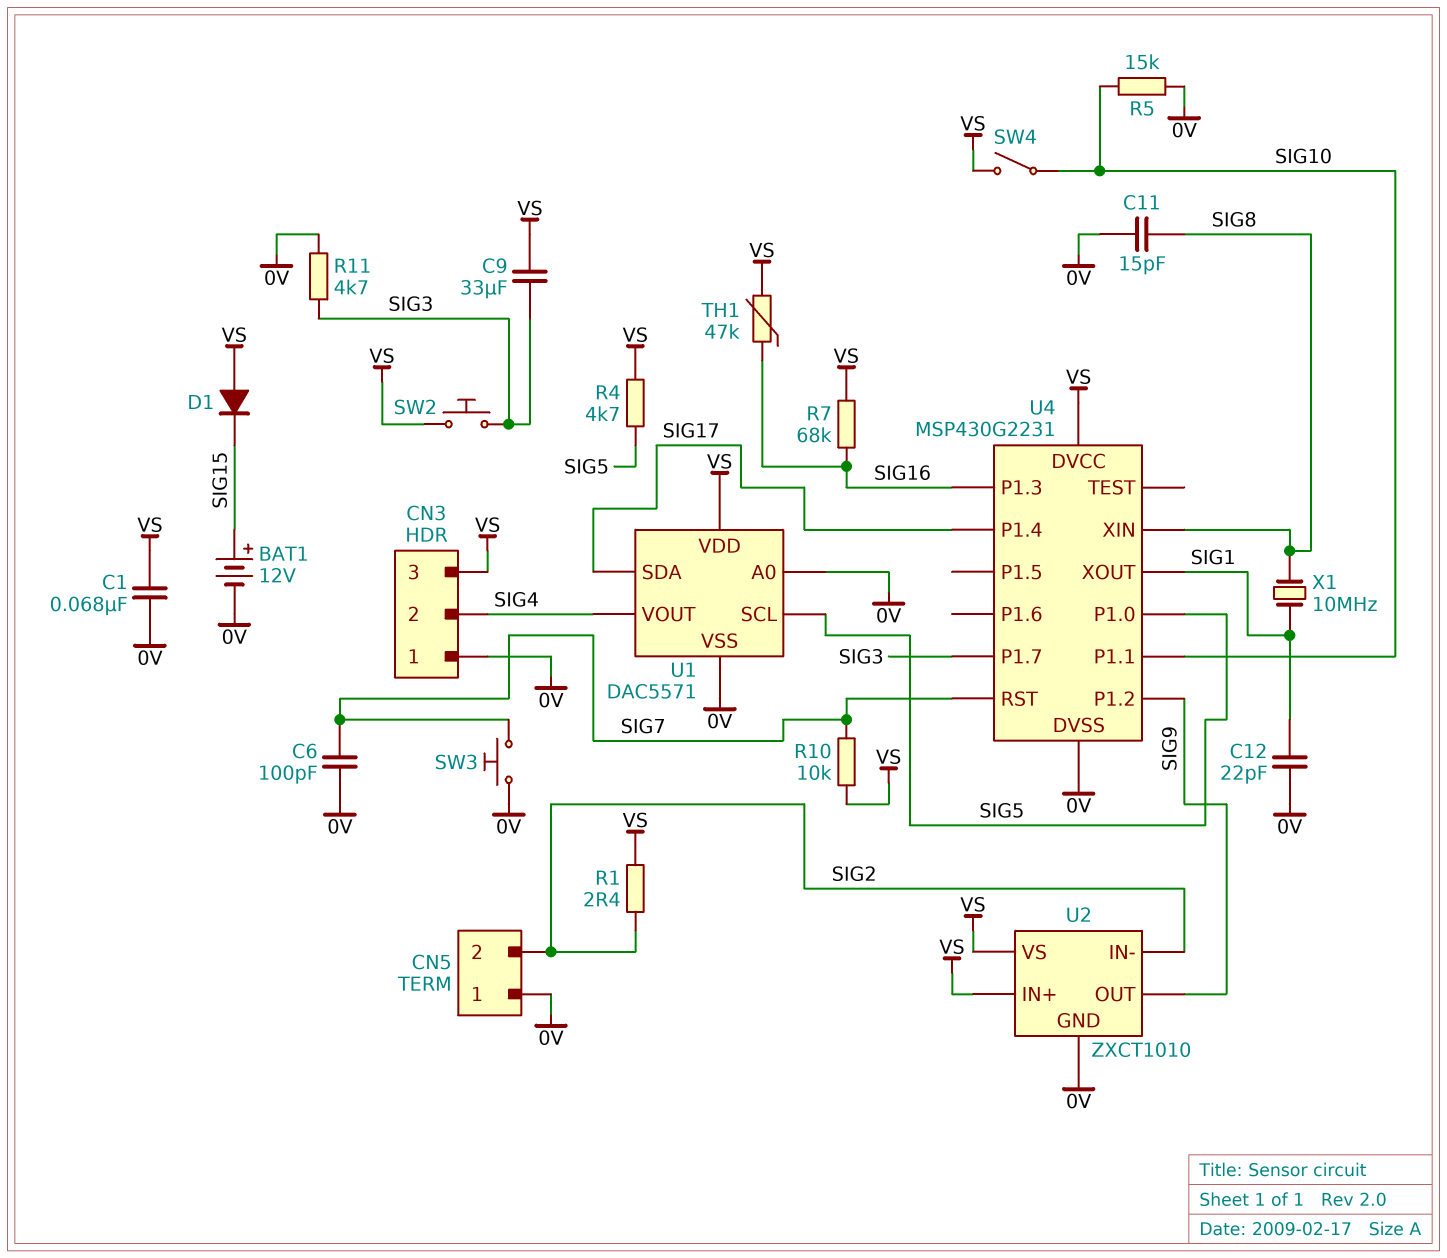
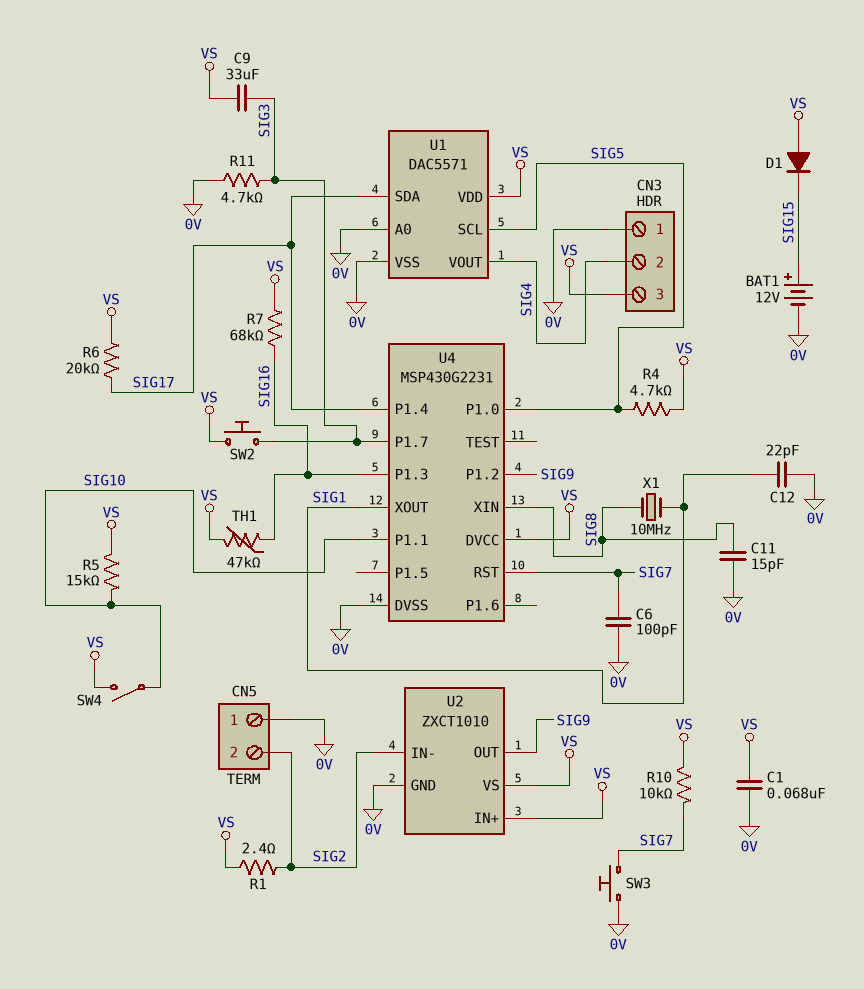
R5: 15k (0V, SIG10) -> 15k (SIG10, VS)
R6: none -> 20k (SIG17, VS)

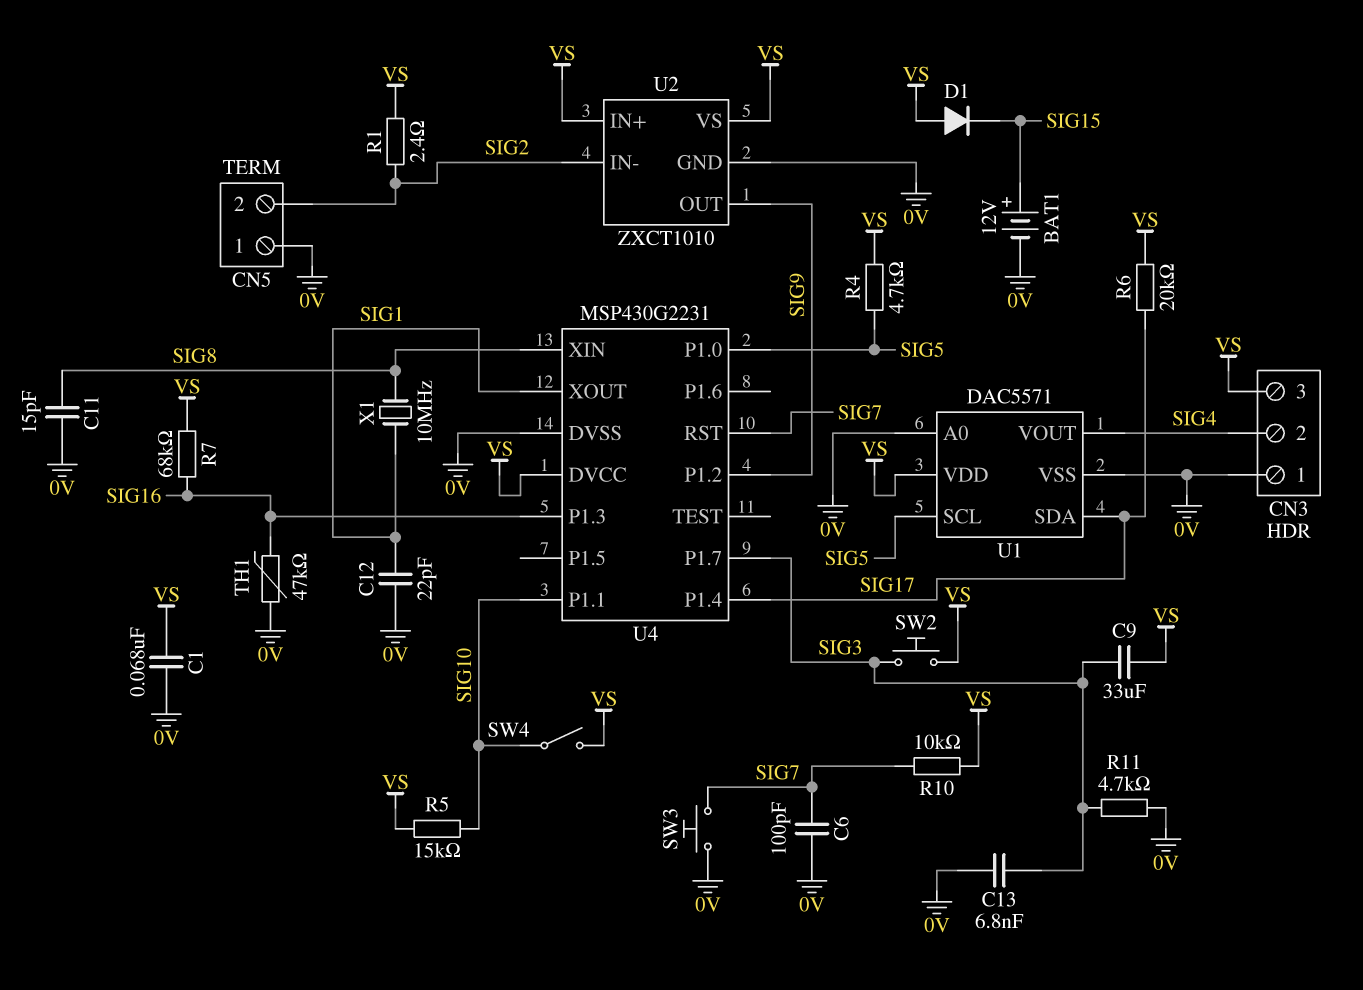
C13: none -> 6.8nF (0V, SIG3)
TH1: 47k (SIG16, VS) -> 47k (0V, SIG16)

